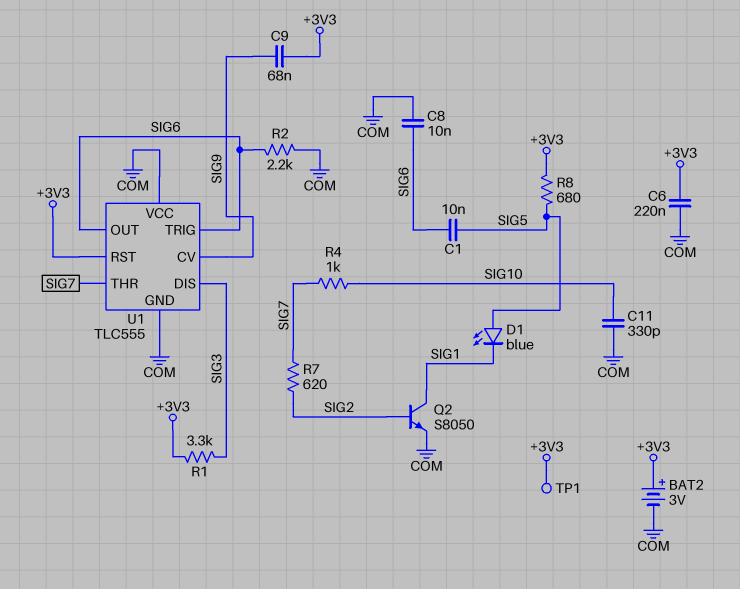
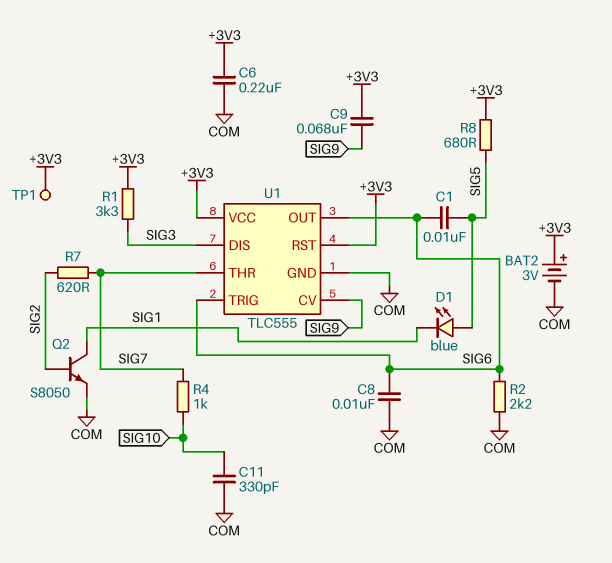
U1 pin VCC: COM -> +3V3

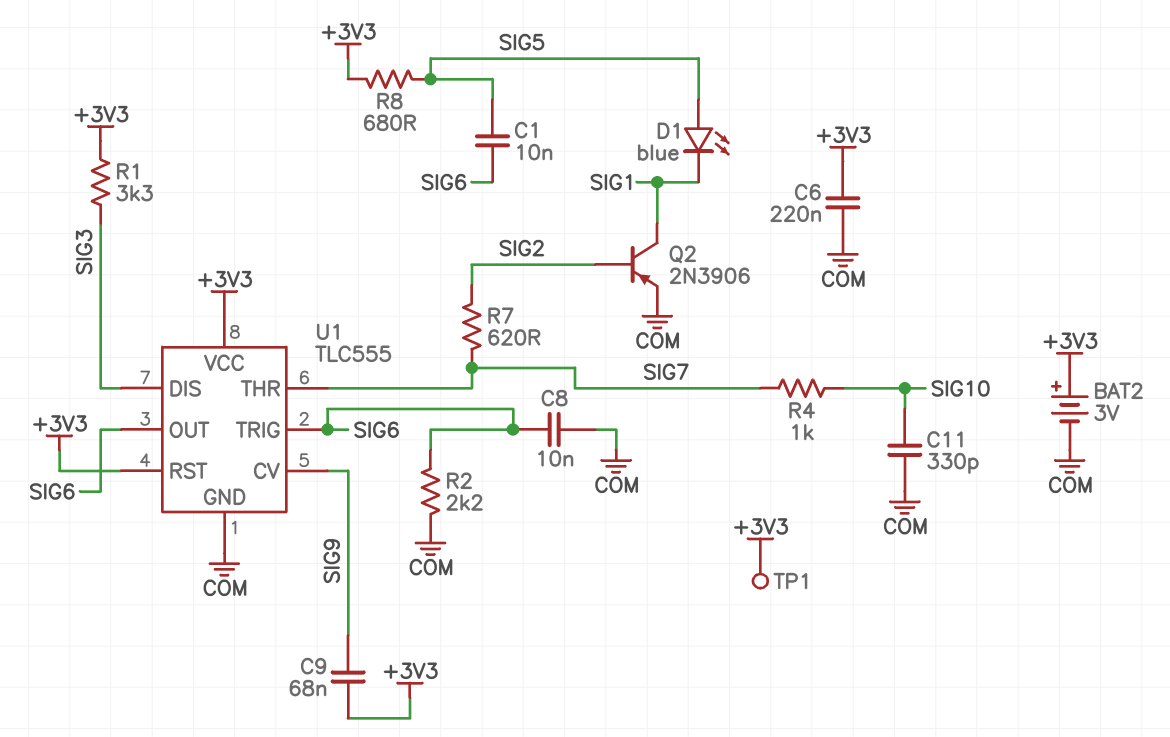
Q2: NPN S8050 (B SIG2, C SIG1, E COM) -> PNP 2N3906 (B SIG2, C SIG1, E COM)

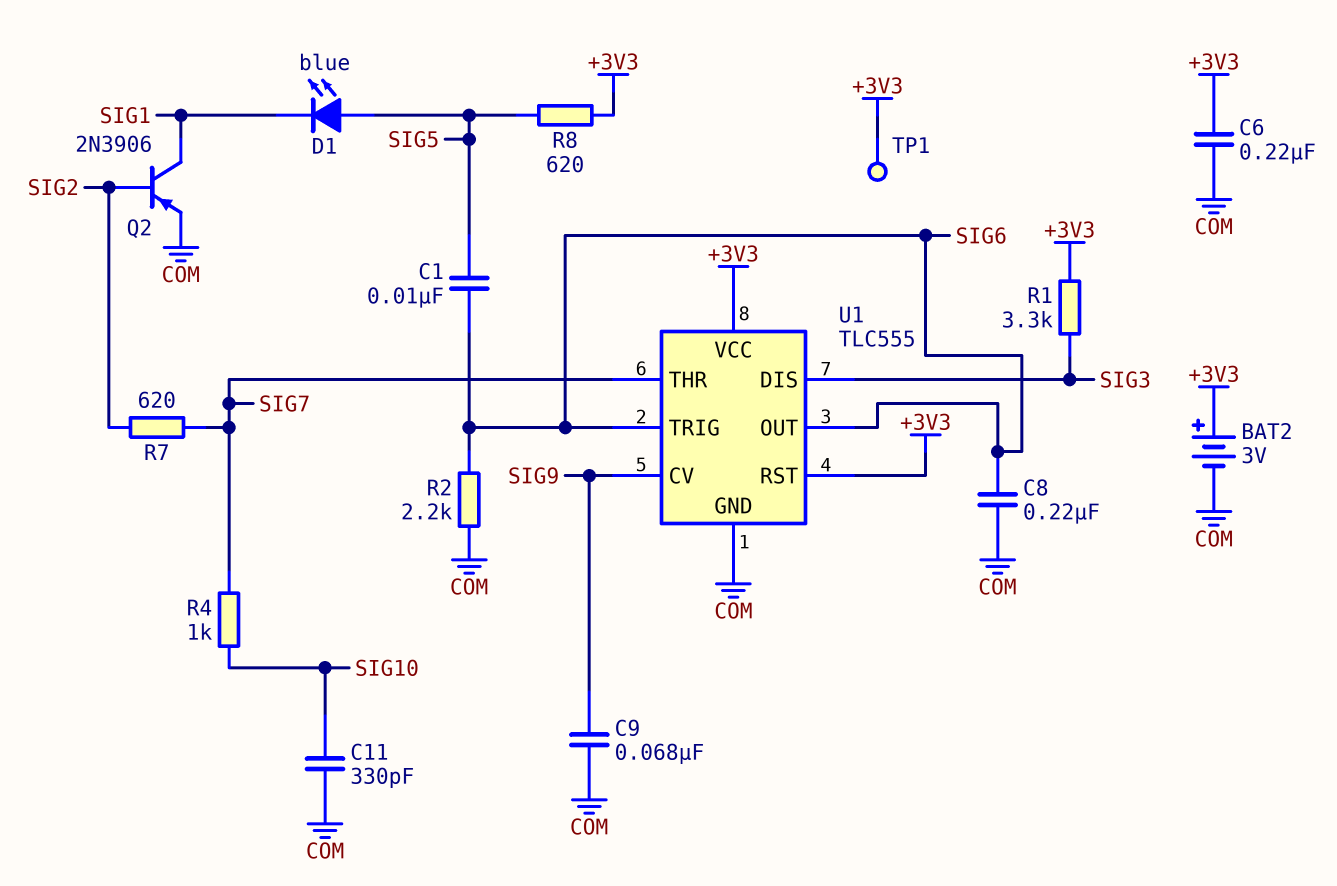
C8: 10nF (COM, SIG6) -> 220nF (COM, SIG6)
C9: 68nF (+3V3, SIG9) -> 68nF (COM, SIG9)
R8: 680 (+3V3, SIG5) -> 620 (+3V3, SIG5)

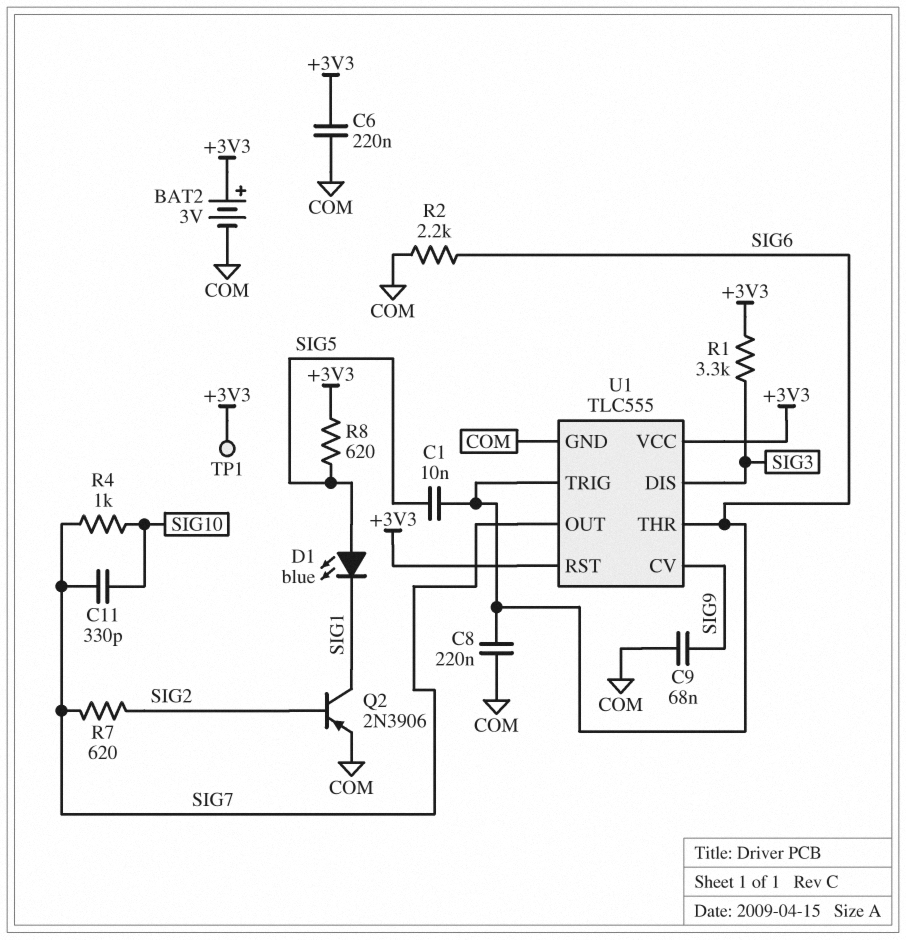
C11: 330pF (COM, SIG10) -> 330pF (SIG7, SIG10)
U1 pin OUT: SIG6 -> SIG7
U1 pin THR: SIG7 -> SIG6

